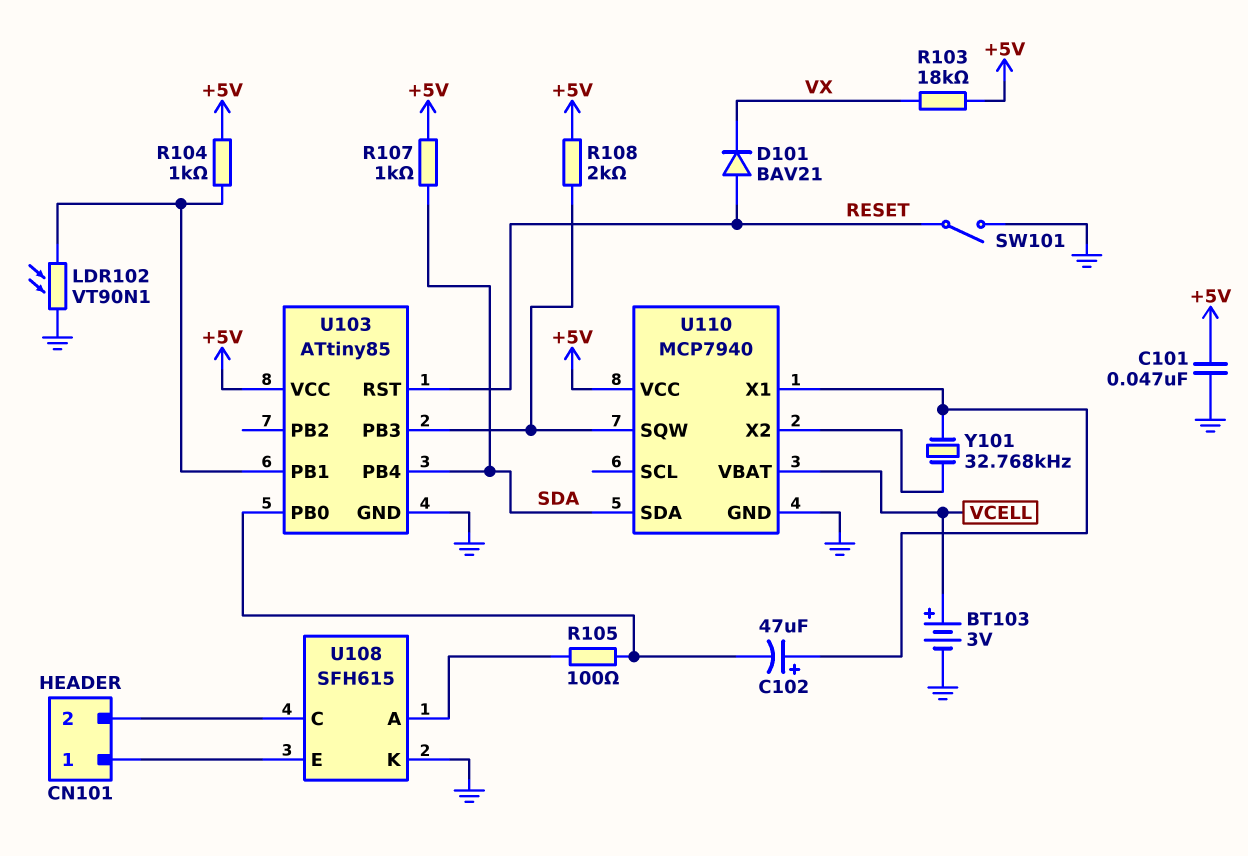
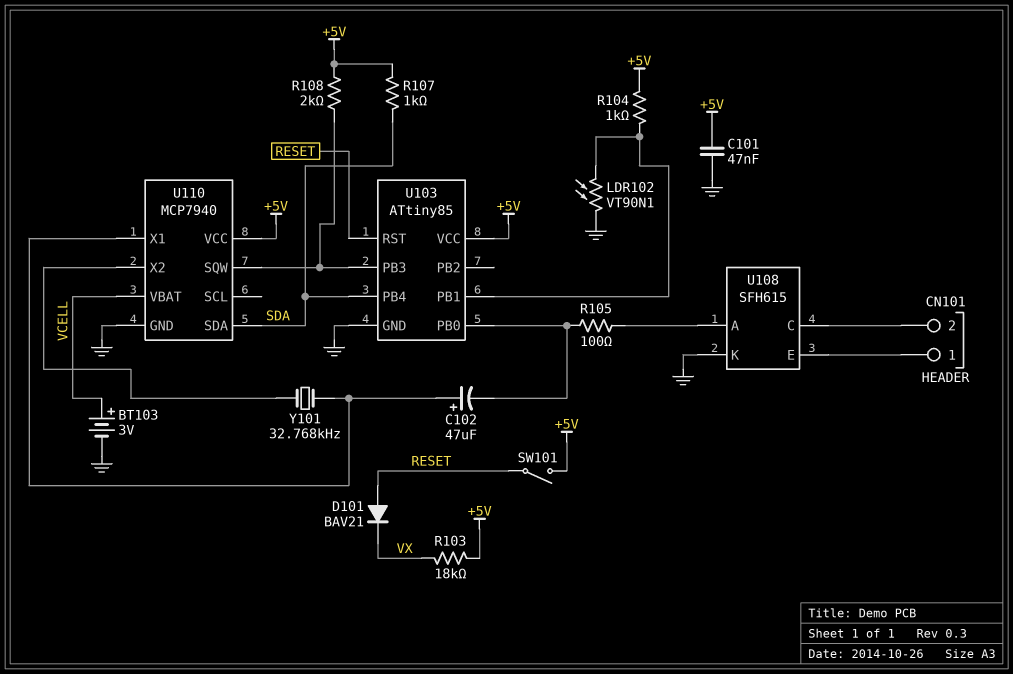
SW101: switch (GND, RESET) -> switch (+5V, RESET)

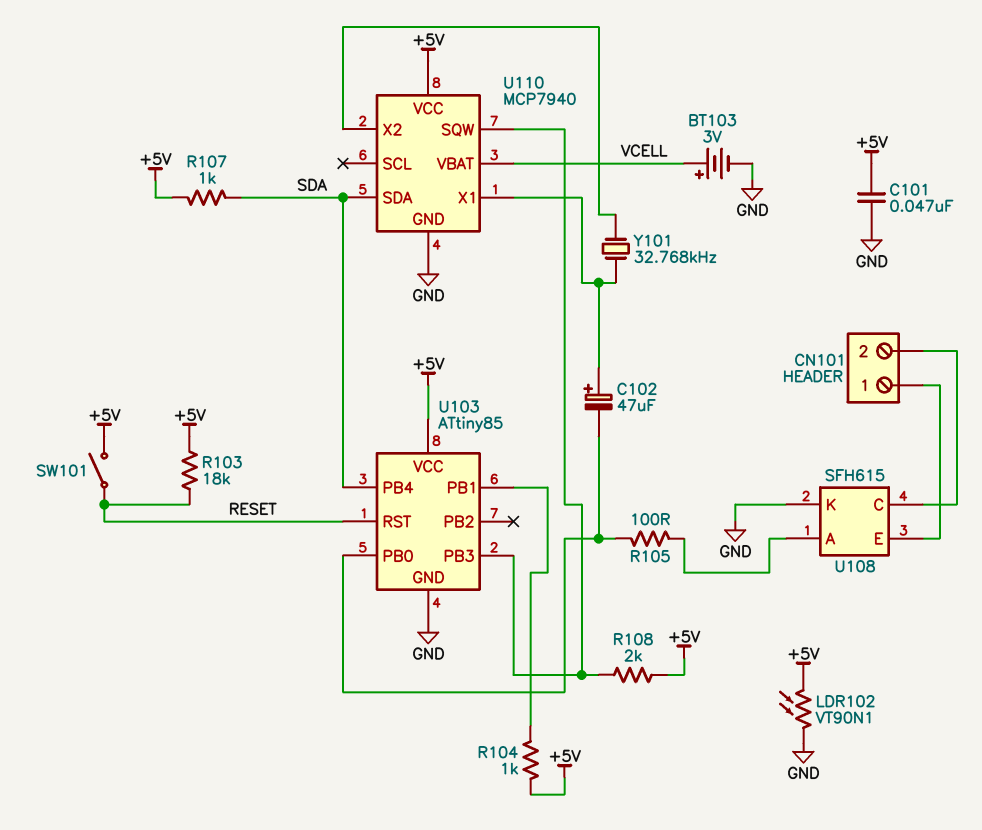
D101: diode BAV21 (A RESET, K VX) -> none
LDR102: VT90N1 (GND, U103/PB1) -> VT90N1 (+5V, GND)
R103: 18k (+5V, VX) -> 18k (+5V, RESET)

